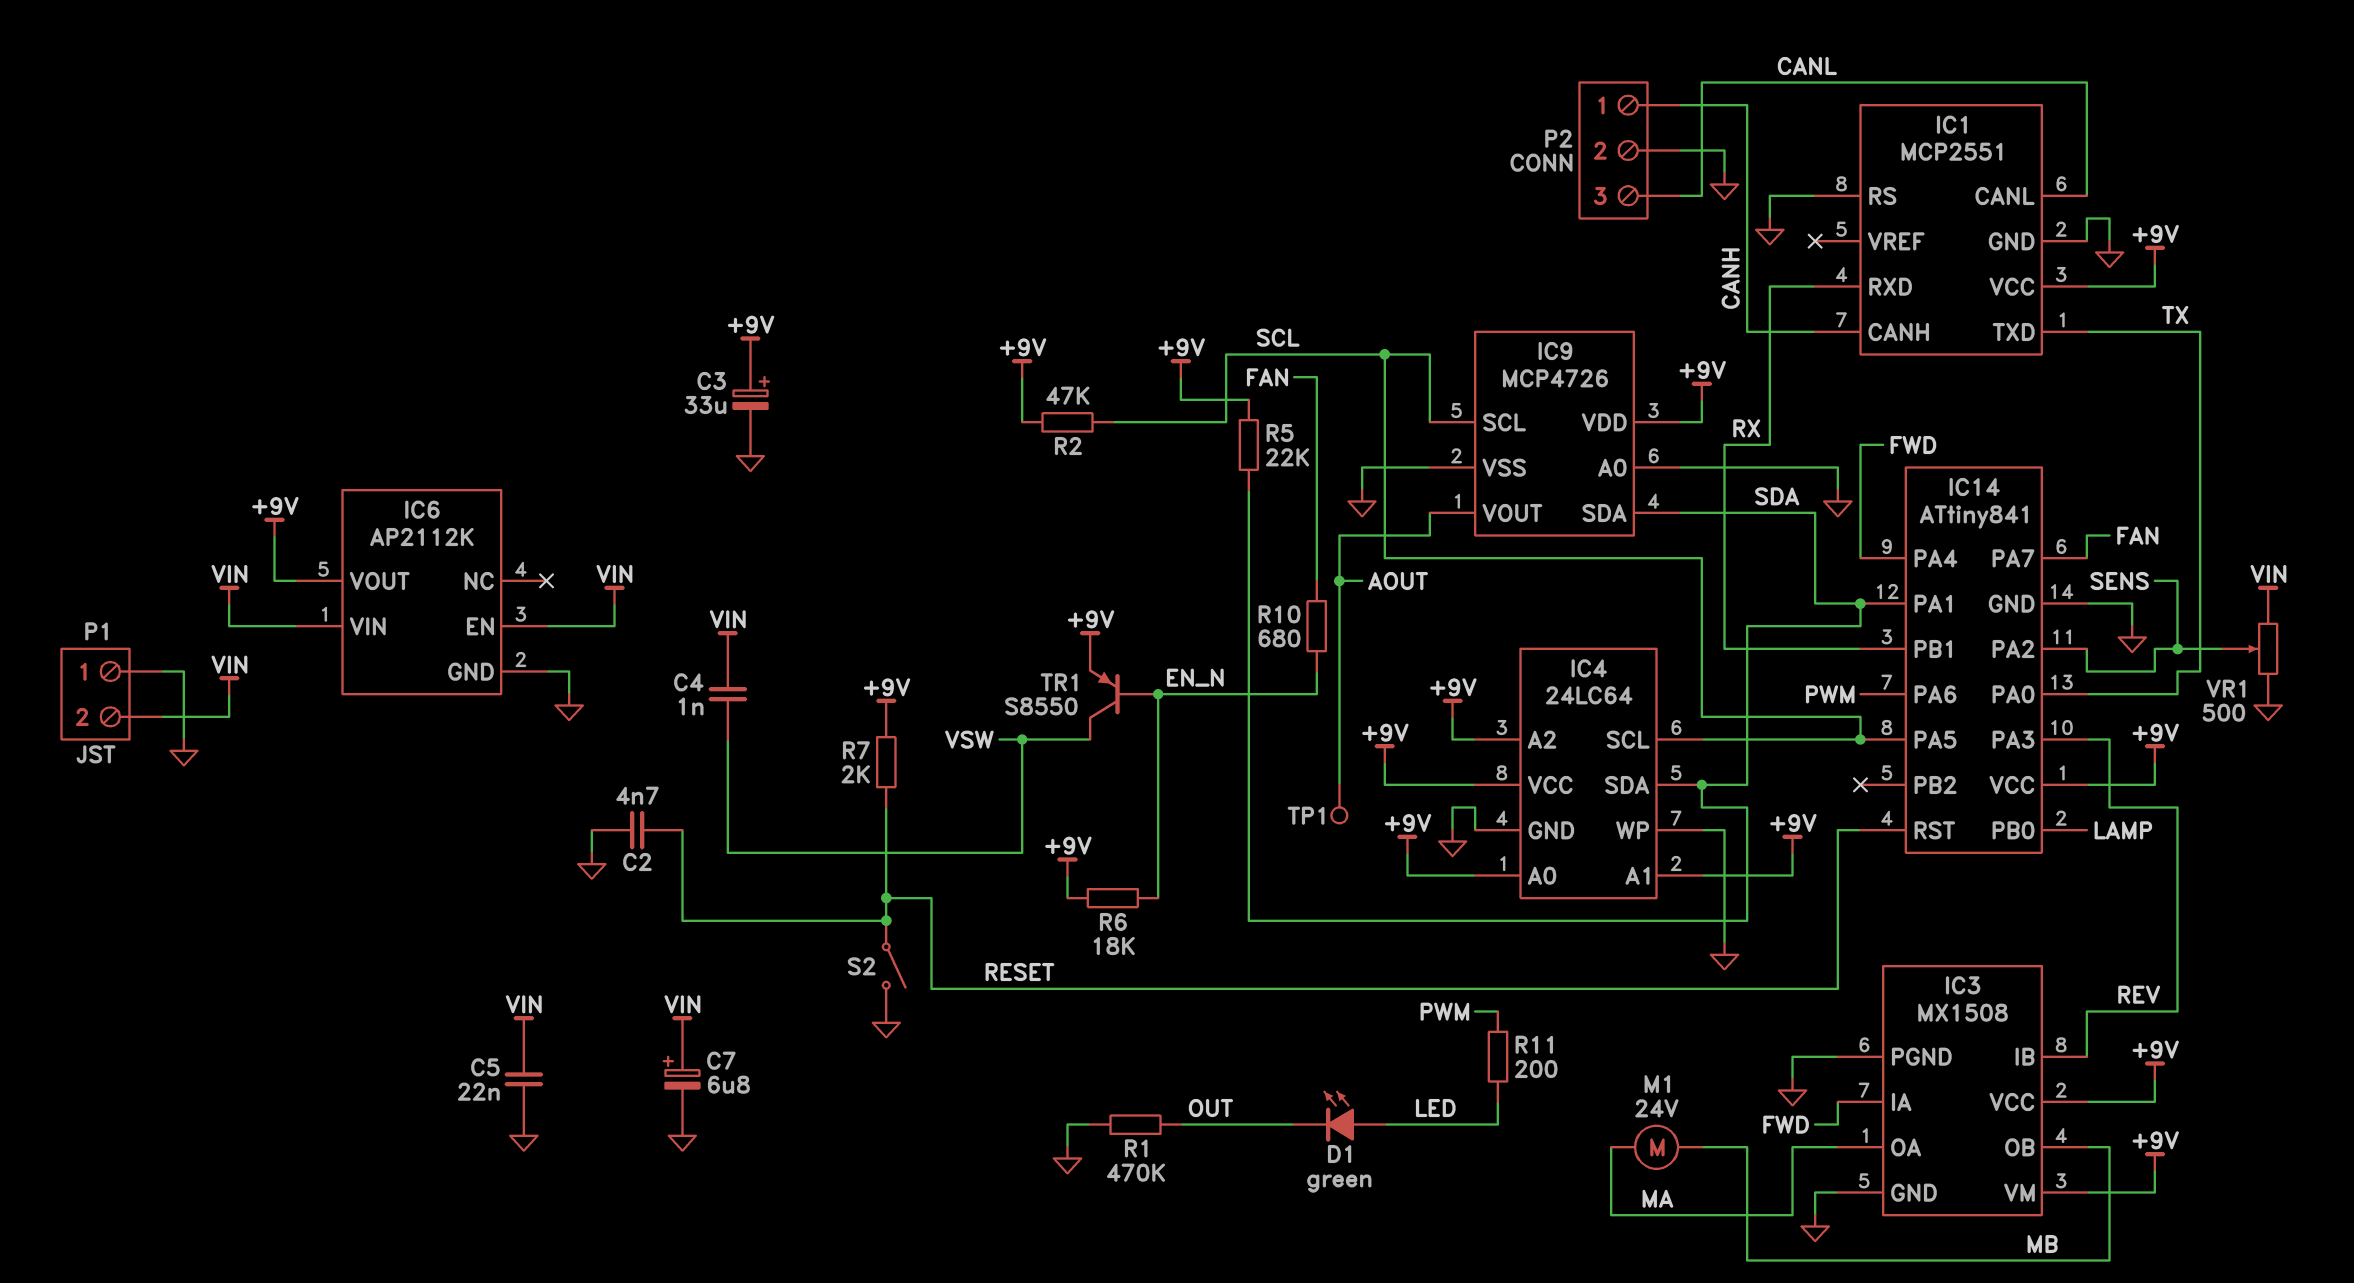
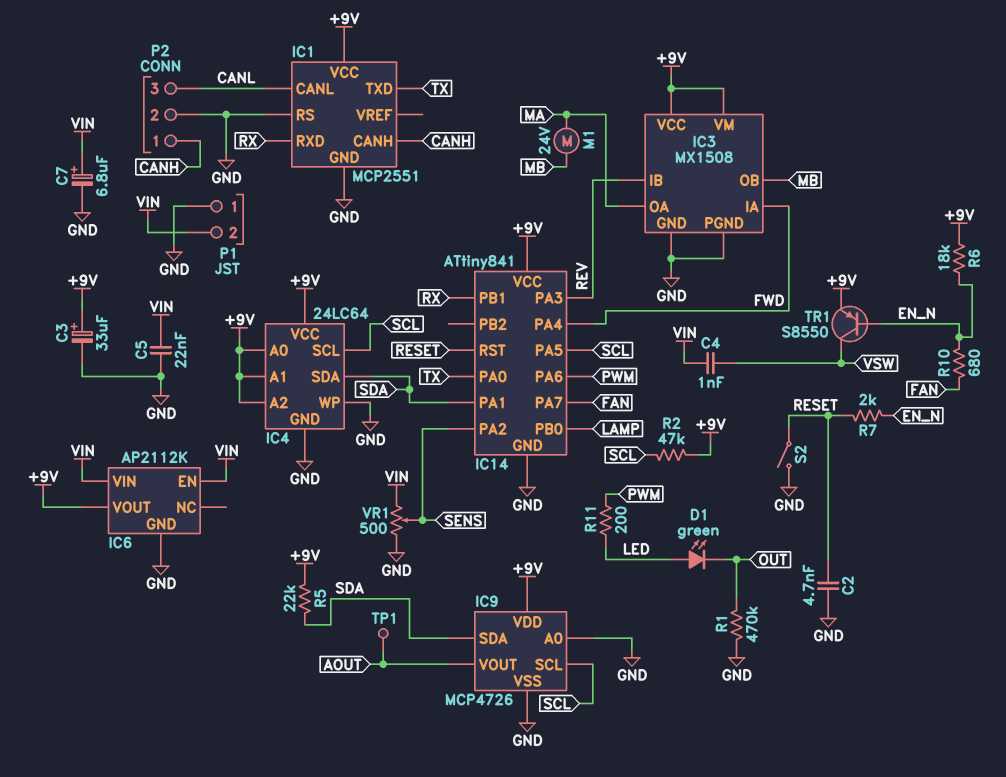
R7: 2k (+9V, RESET) -> 2k (EN_N, RESET)

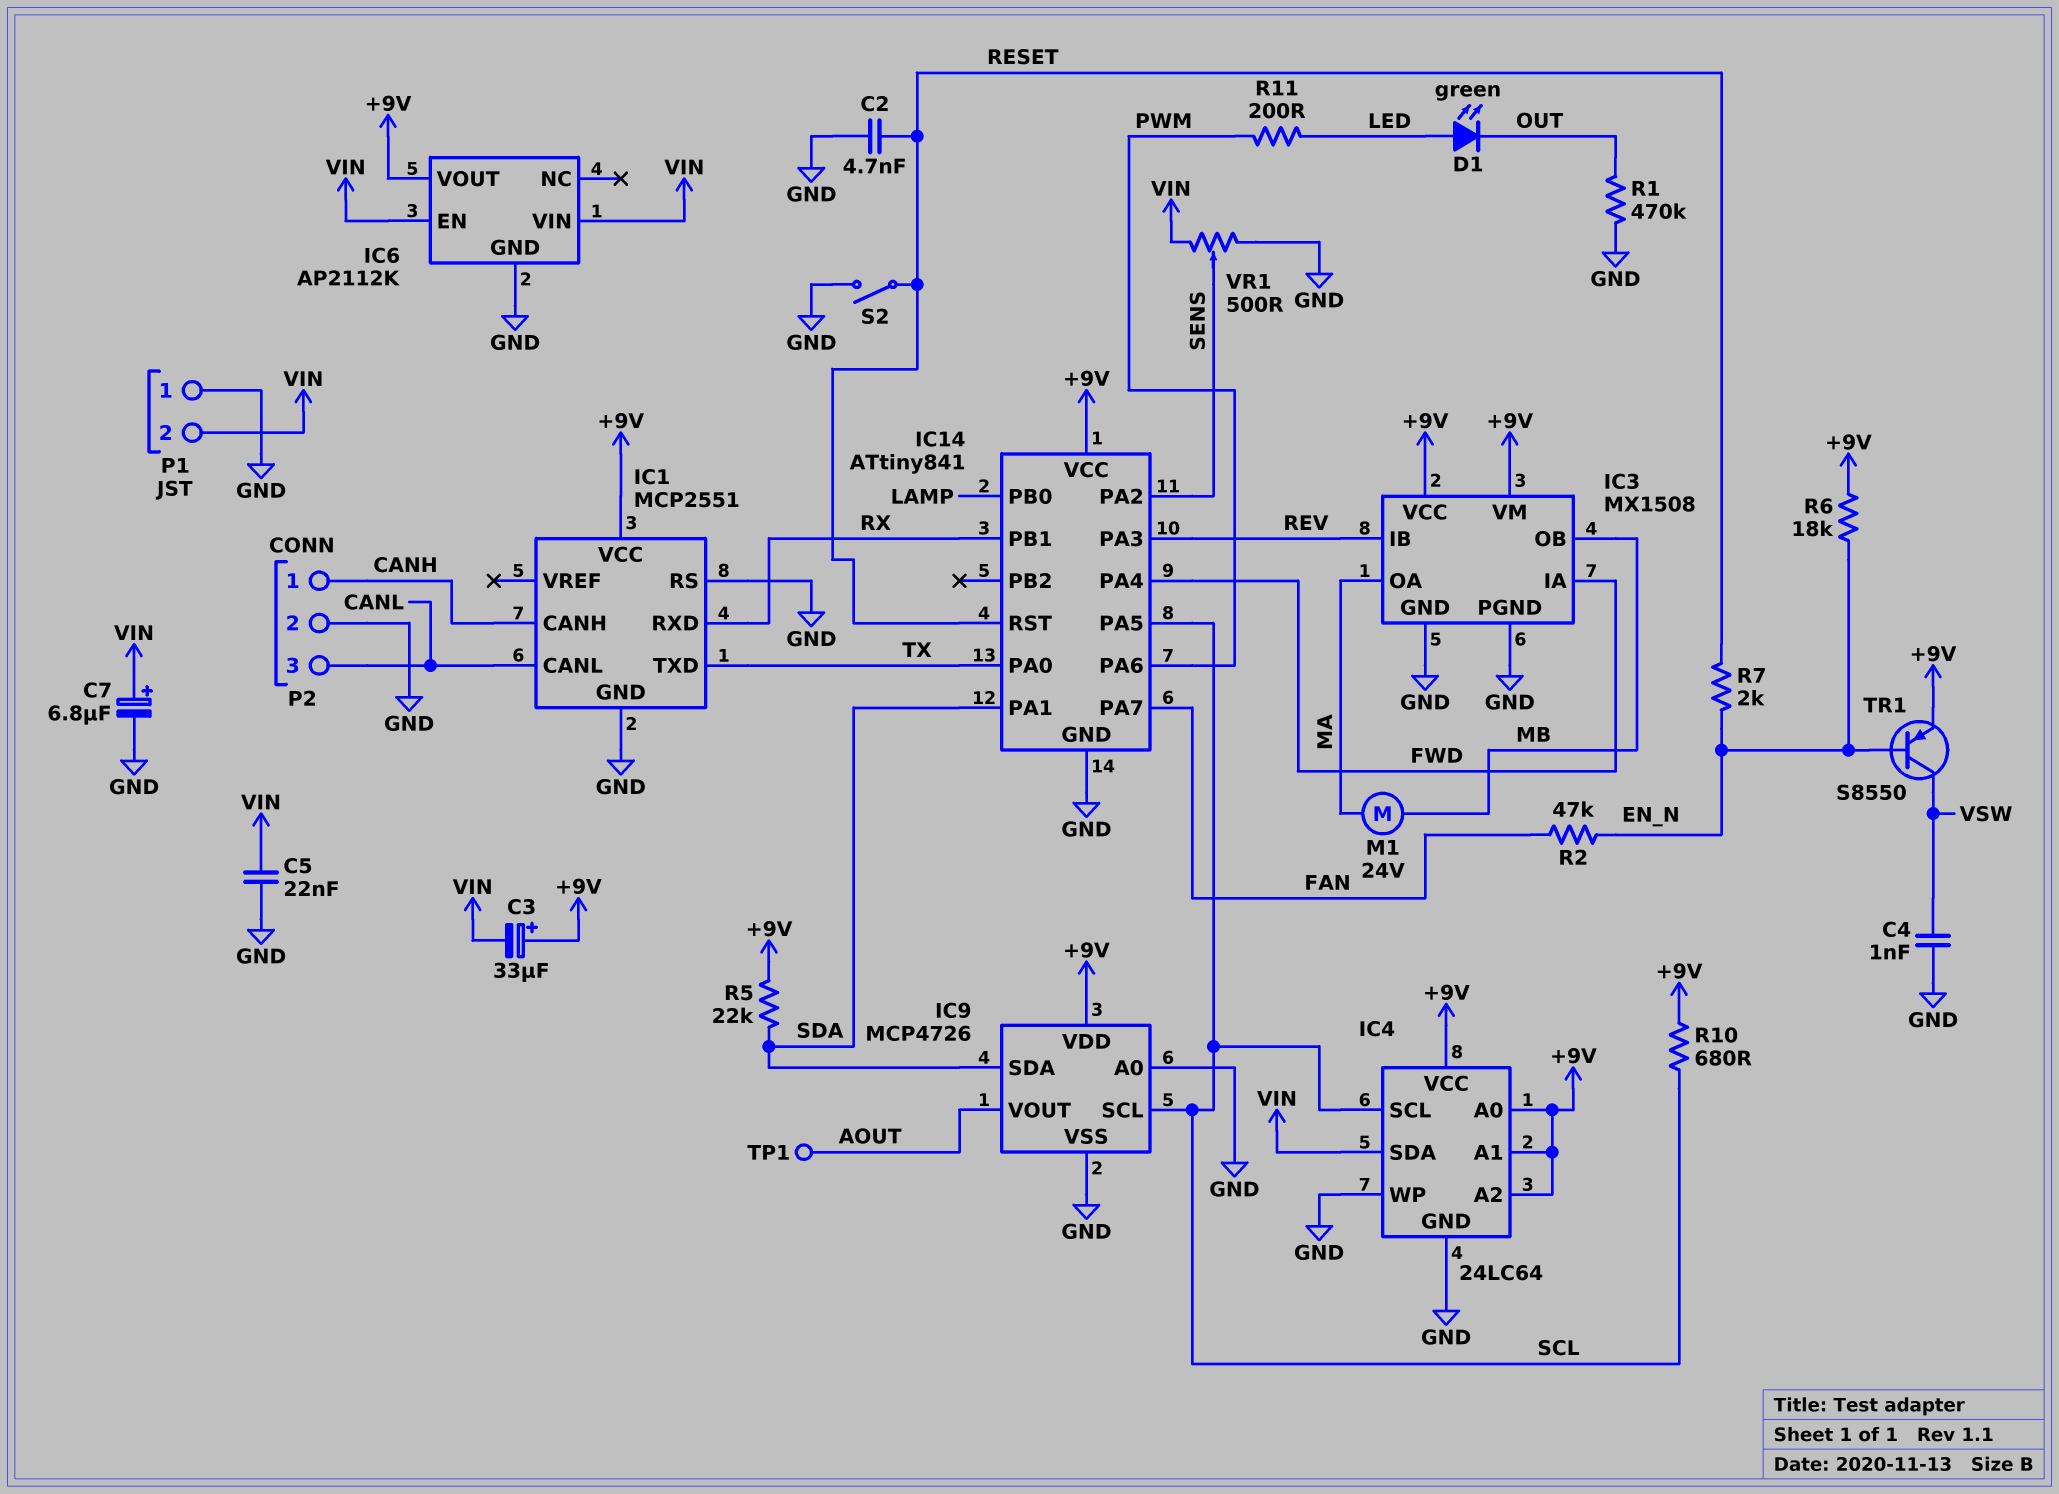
C3: 33uF (plus +9V, minus GND) -> 33uF (plus +9V, minus VIN)
C4: 1nF (VIN, VSW) -> 1nF (GND, VSW)
IC4 pin SDA: SDA -> VIN
R2: 47k (+9V, SCL) -> 47k (EN_N, FAN)
R10: 680 (EN_N, FAN) -> 680 (+9V, SCL)

